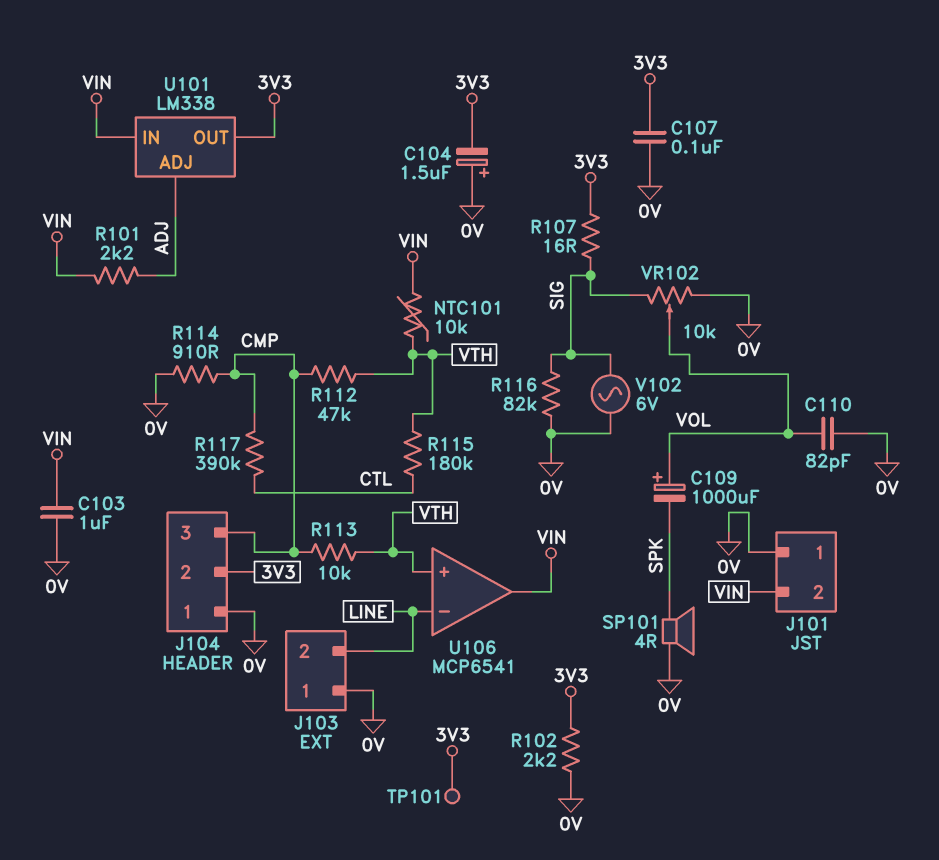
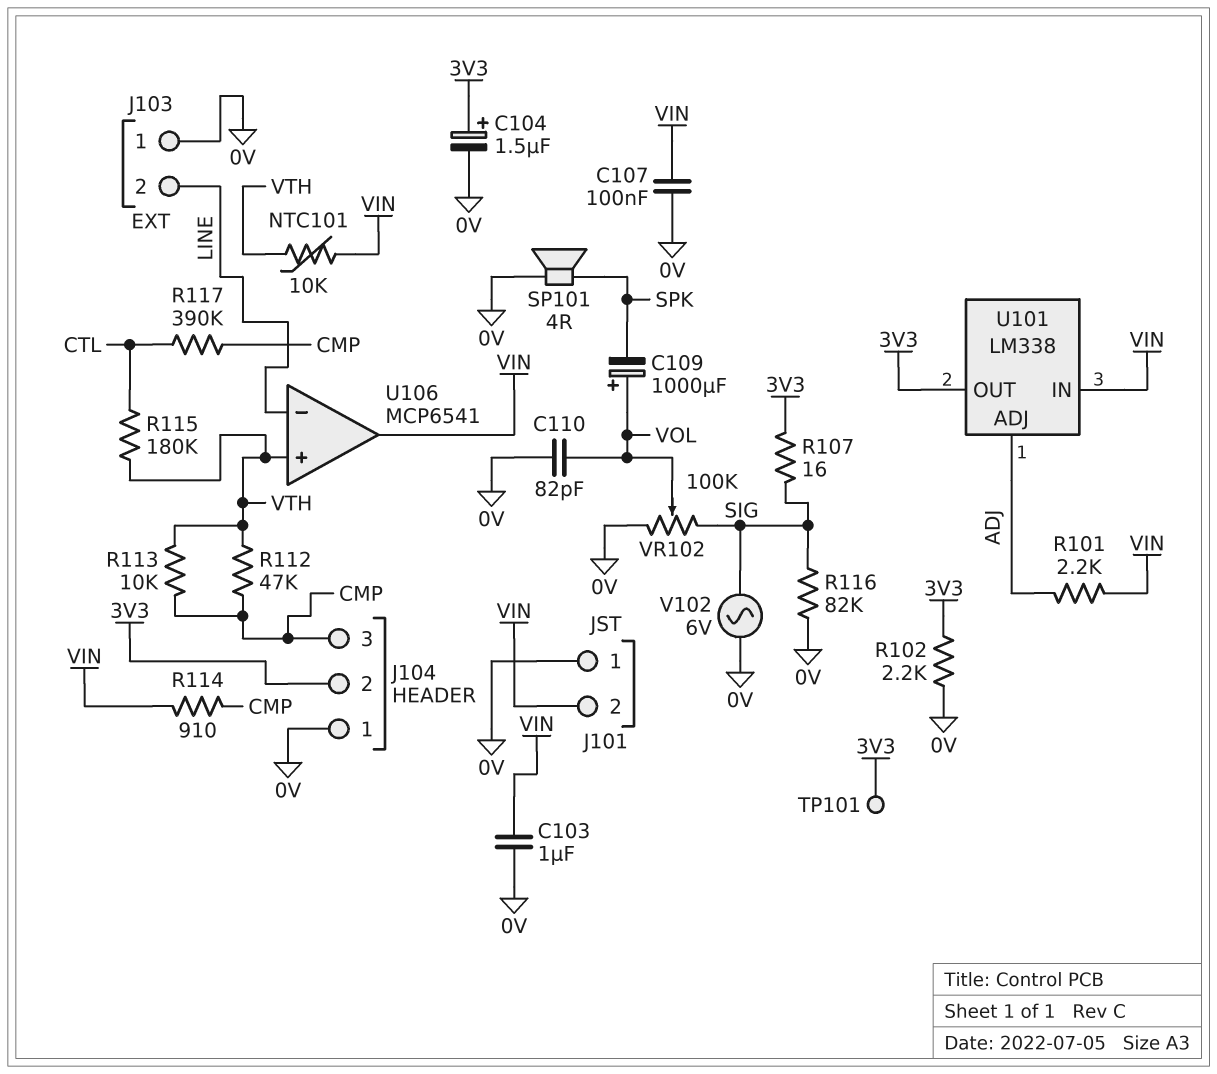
C104: 1.5uF (plus 0V, minus 3V3) -> 1.5uF (plus 3V3, minus 0V)
C107: 100nF (0V, 3V3) -> 100nF (0V, VIN)
R114: 910 (0V, CMP) -> 910 (CMP, VIN)
VR102: 10k (0V, SIG, wiper VOL) -> 100k (0V, SIG, wiper VOL)

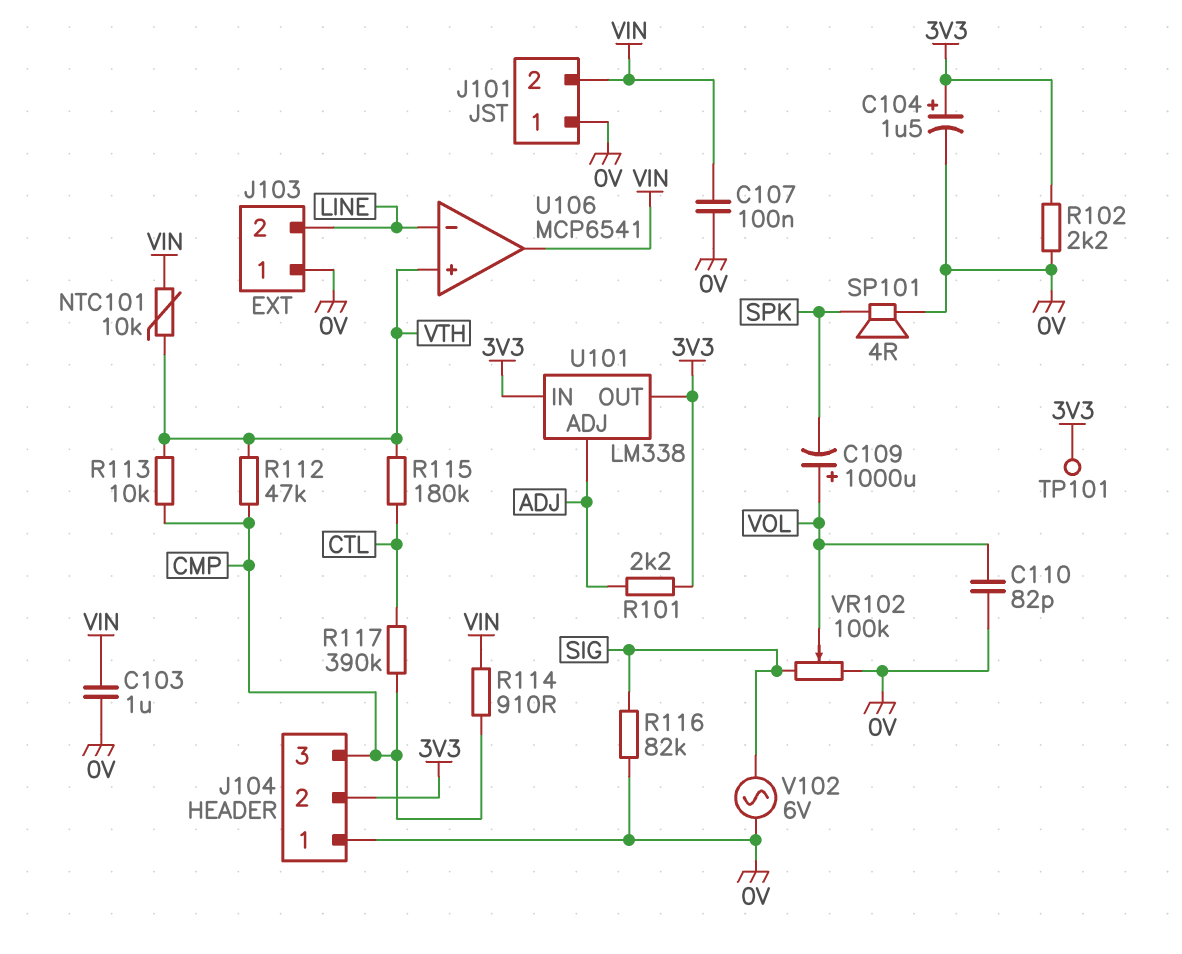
R101: 2.2k (ADJ, VIN) -> 2.2k (3V3, ADJ)
R107: 16 (3V3, SIG) -> none
U101 pin IN: VIN -> 3V3

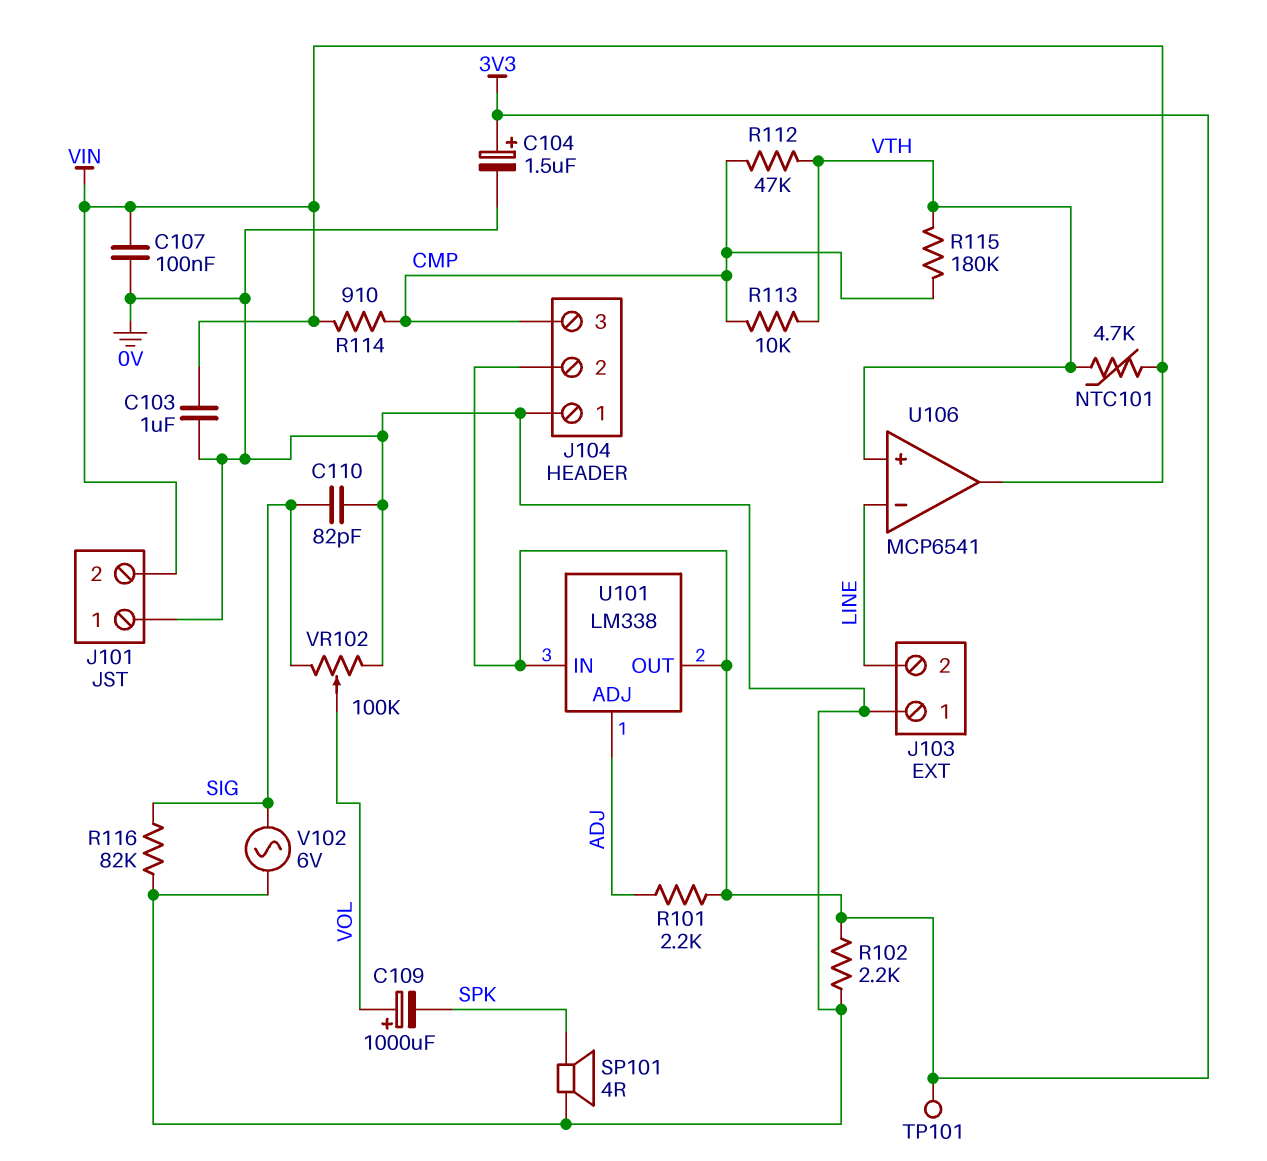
C110: 82pF (0V, VOL) -> 82pF (0V, SIG)
NTC101: 10k (VIN, VTH) -> 4.7k (VIN, VTH)
R115: 180k (CTL, VTH) -> 180k (CMP, VTH)
R117: 390k (CMP, CTL) -> none

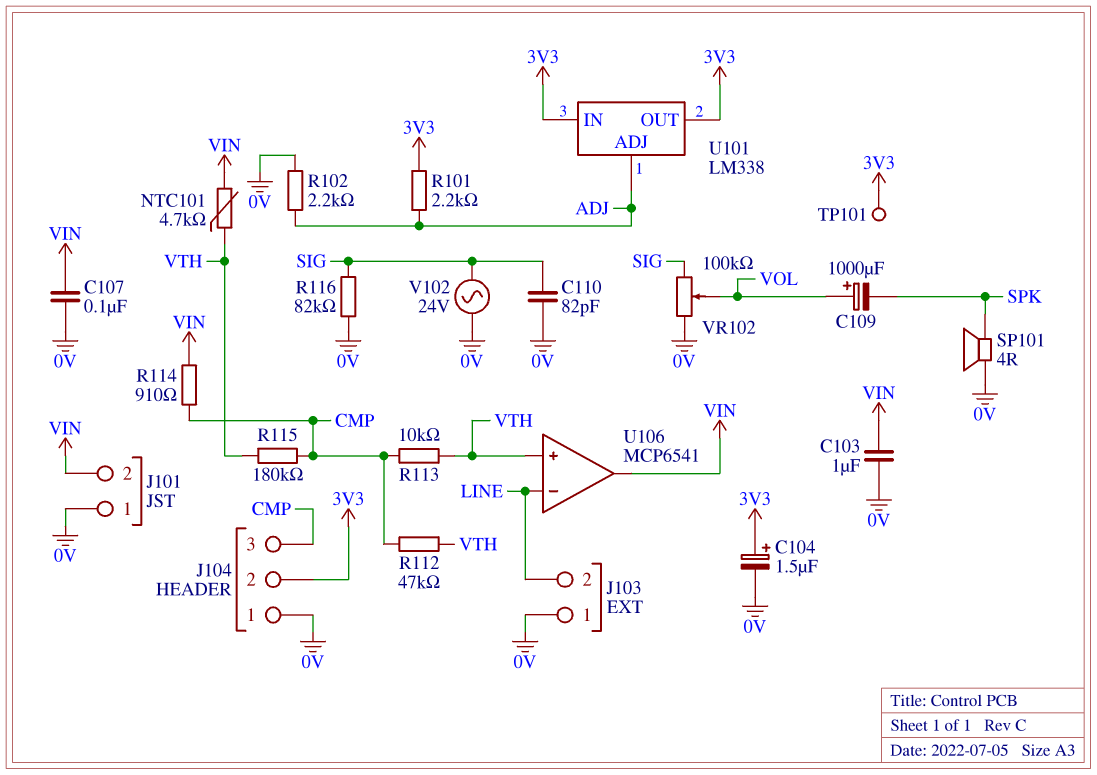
R102: 2.2k (0V, 3V3) -> 2.2k (0V, ADJ)
V102: AC 6V (0V, SIG) -> AC 24V (0V, SIG)

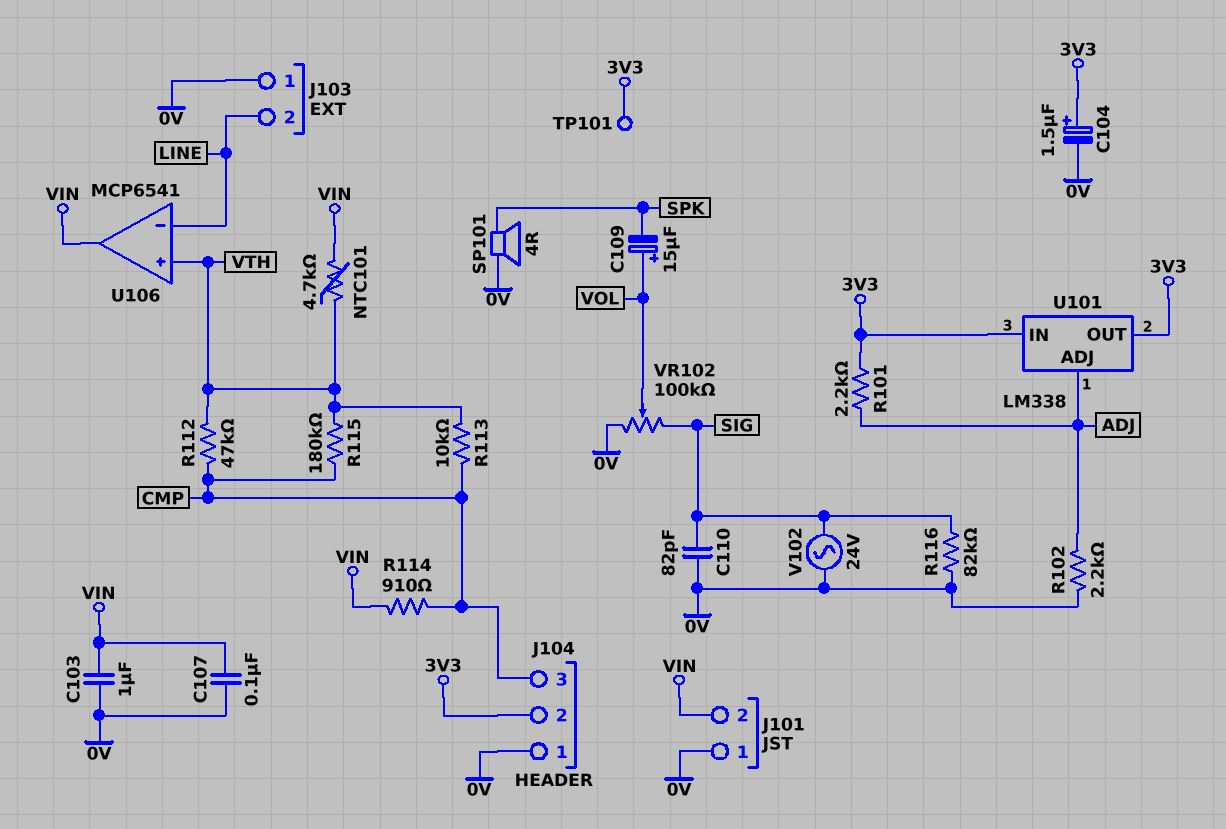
C109: 1000uF (plus VOL, minus SPK) -> 15uF (plus VOL, minus SPK)

